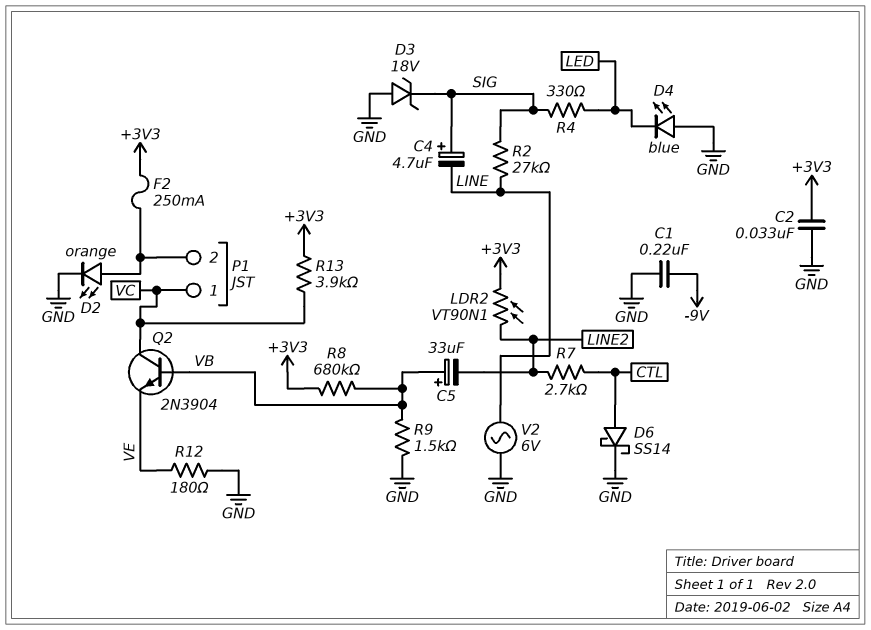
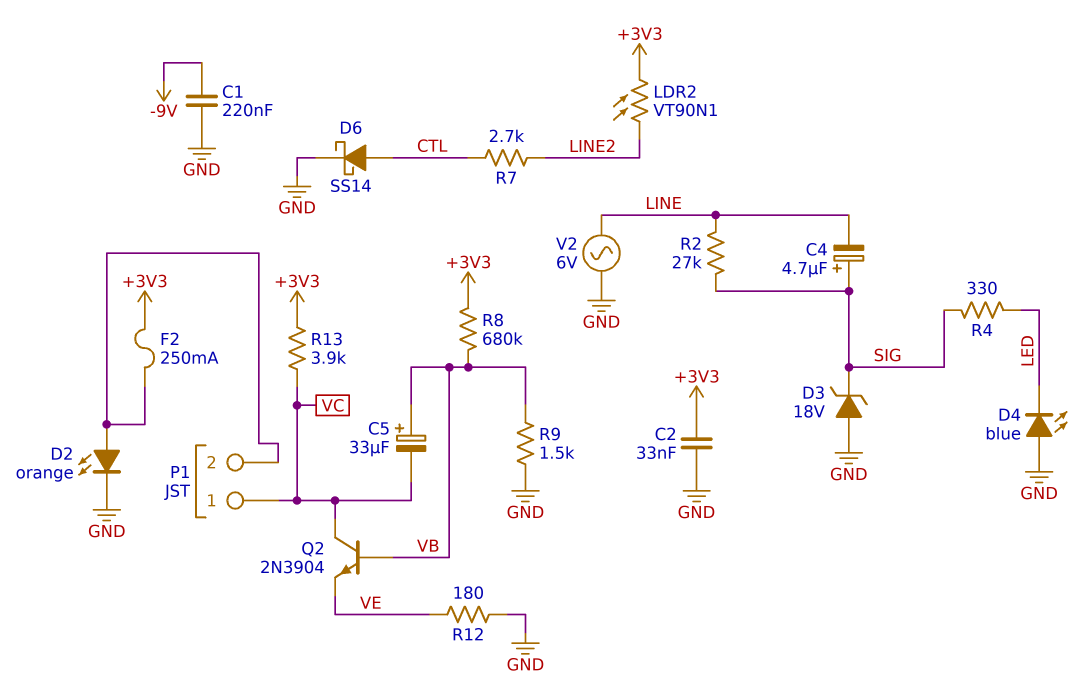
C5: 33uF (plus VB, minus LINE2) -> 33uF (plus VB, minus VC)

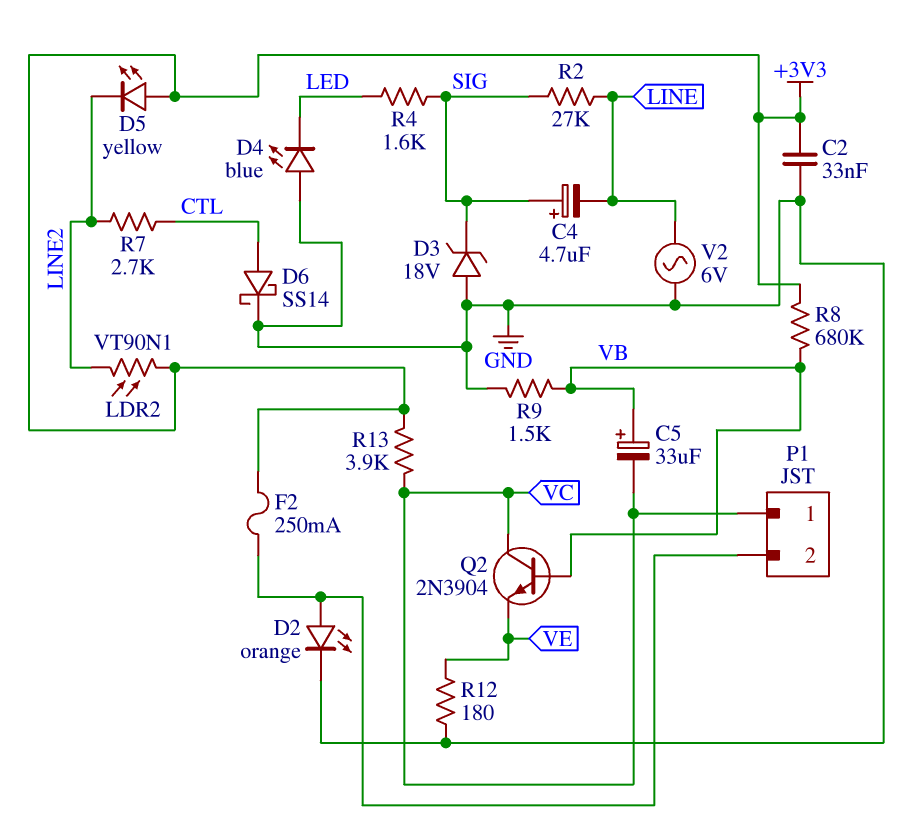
C1: 220nF (-9V, GND) -> none
D5: none -> LED yellow (A +3V3, K LINE2)
R4: 330 (LED, SIG) -> 1.6k (LED, SIG)

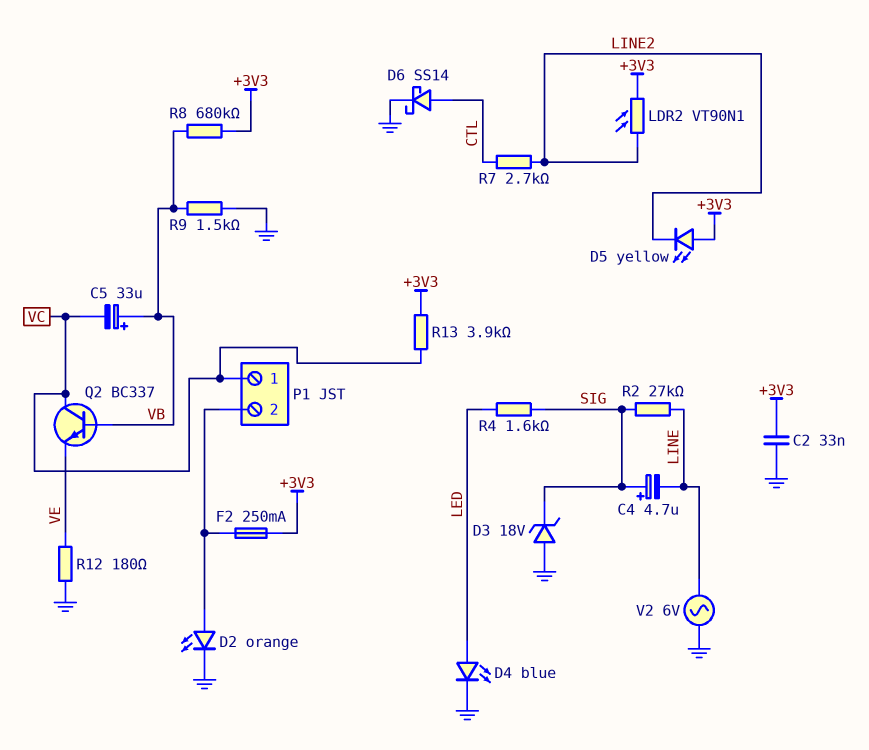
D4: LED blue (A GND, K LED) -> LED blue (A LED, K GND)
Q2: NPN 2N3904 (B VB, C VC, E VE) -> NPN BC337 (B VB, C VC, E VE)

